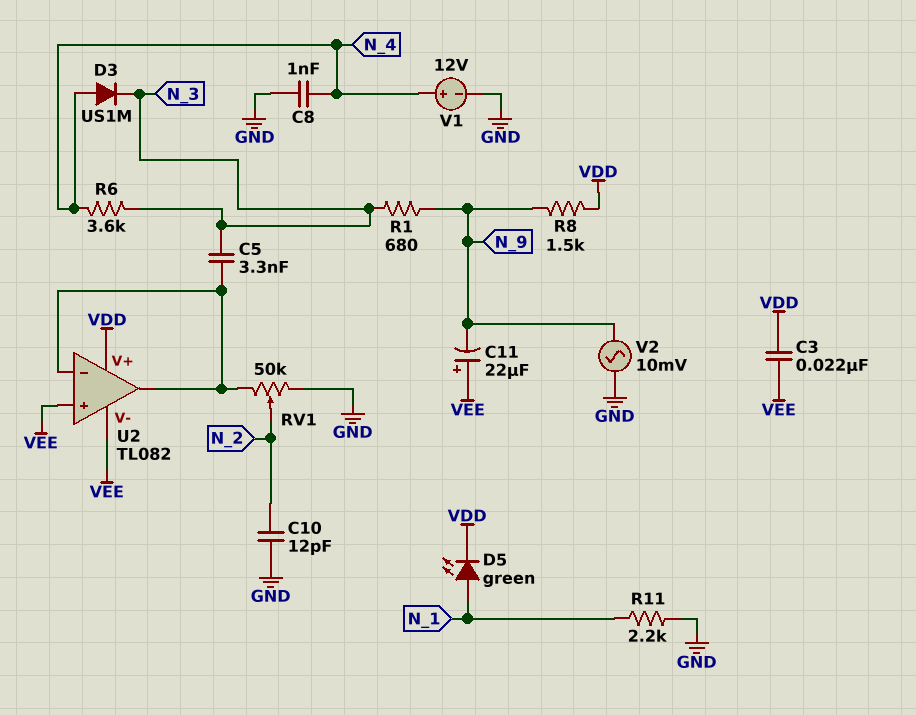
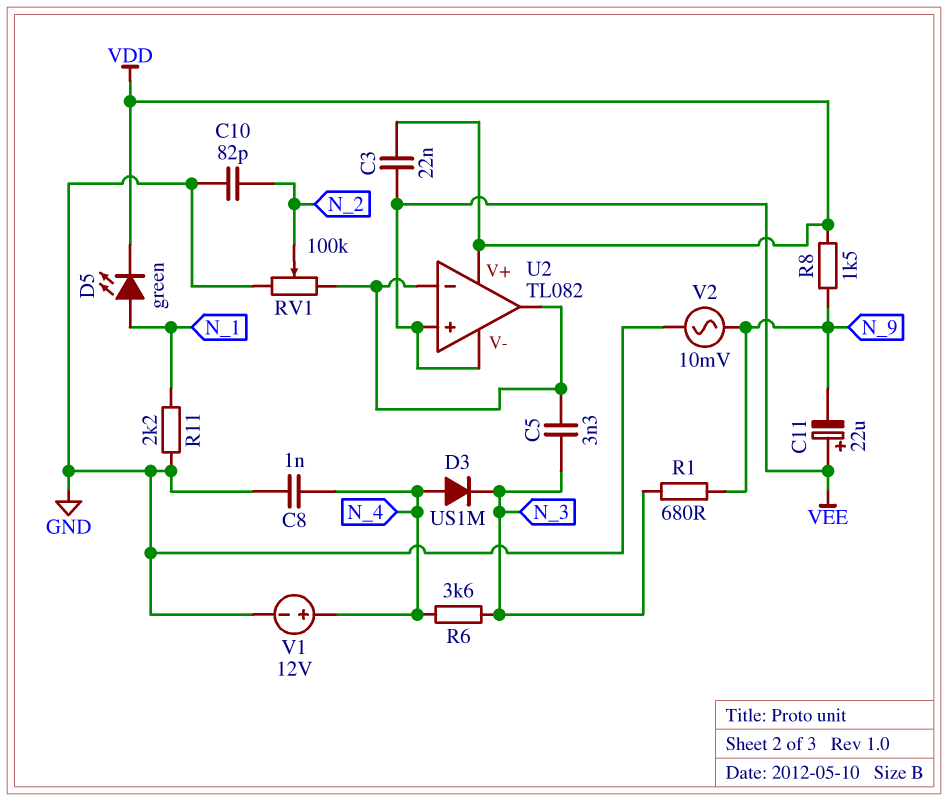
C10: 12pF (GND, N_2) -> 82pF (GND, N_2)
RV1: 50k (GND, U2/in-, wiper N_2) -> 100k (GND, U2/in-, wiper N_2)

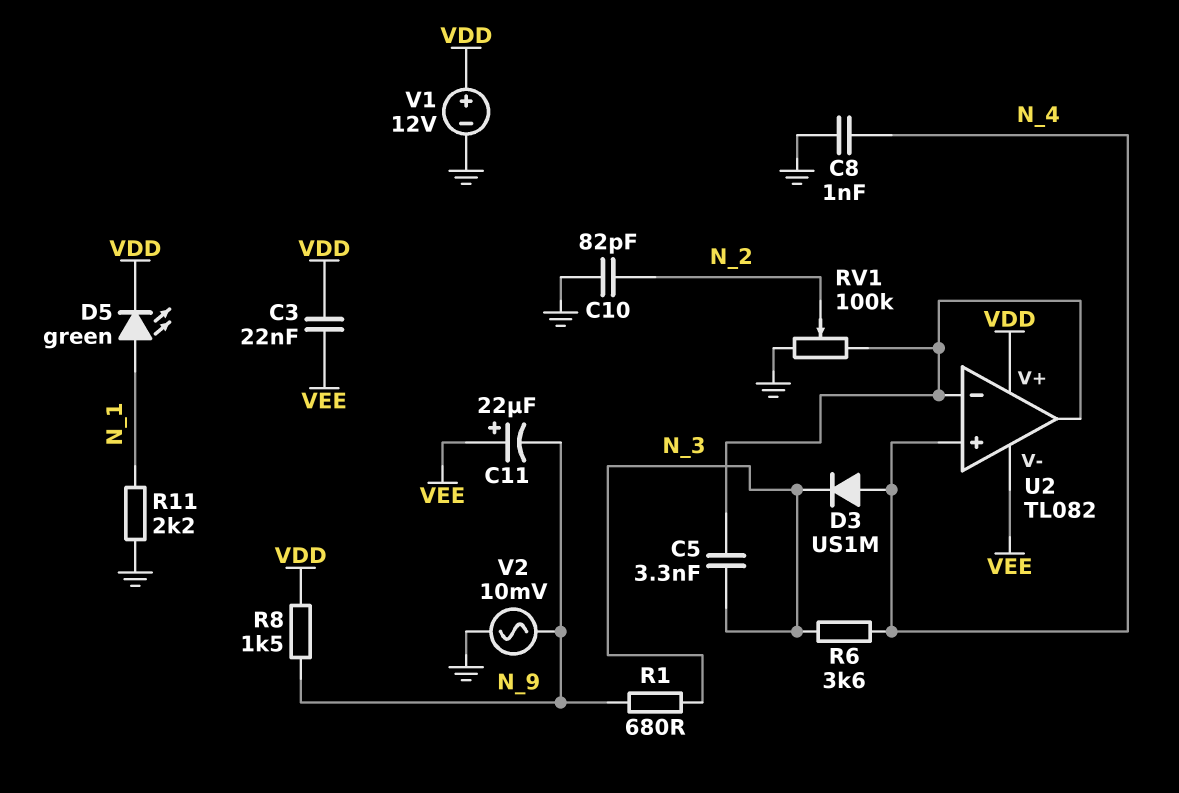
U2 pin in+: VEE -> N_4
V1: 12V (plus N_4, minus GND) -> 12V (plus VDD, minus GND)

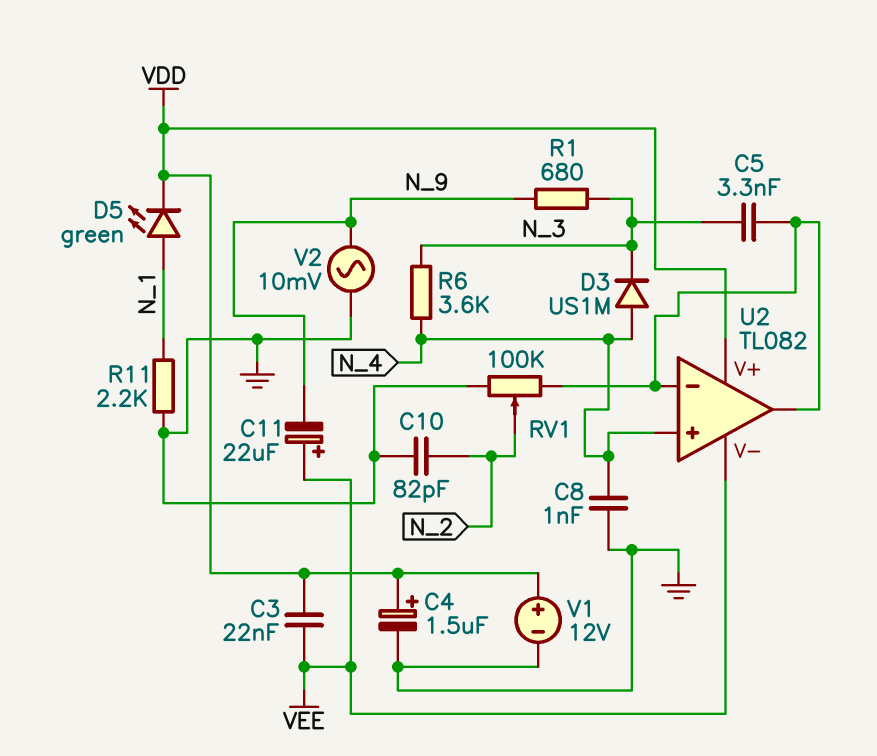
C4: none -> 1.5uF (plus VDD, minus GND)
R8: 1.5k (N_9, VDD) -> none

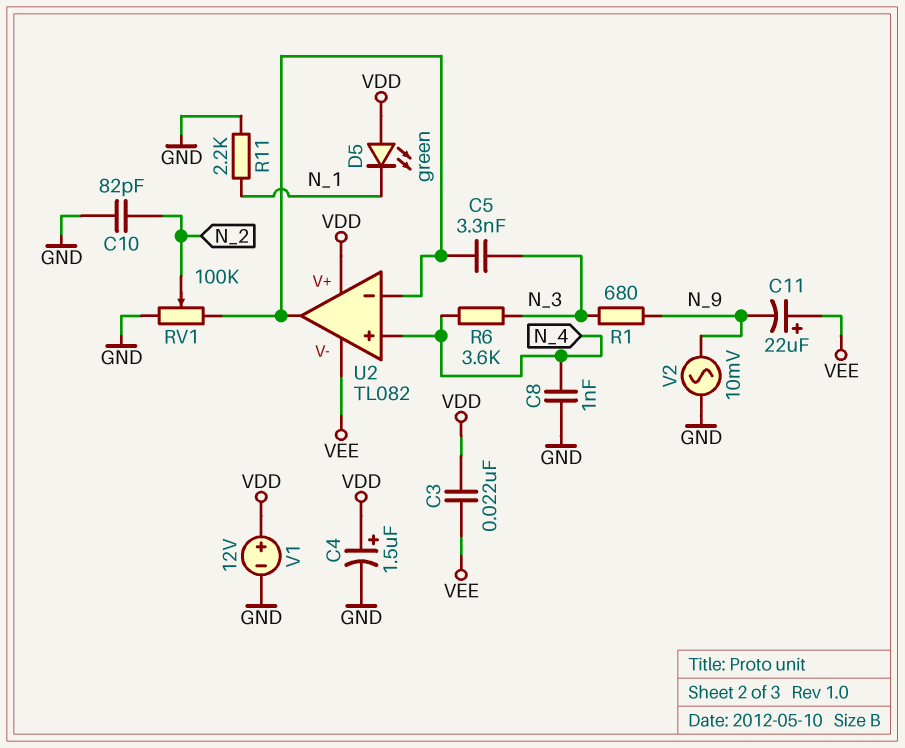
D3: diode US1M (A N_4, K N_3) -> none
D5: LED green (A N_1, K VDD) -> LED green (A VDD, K N_1)

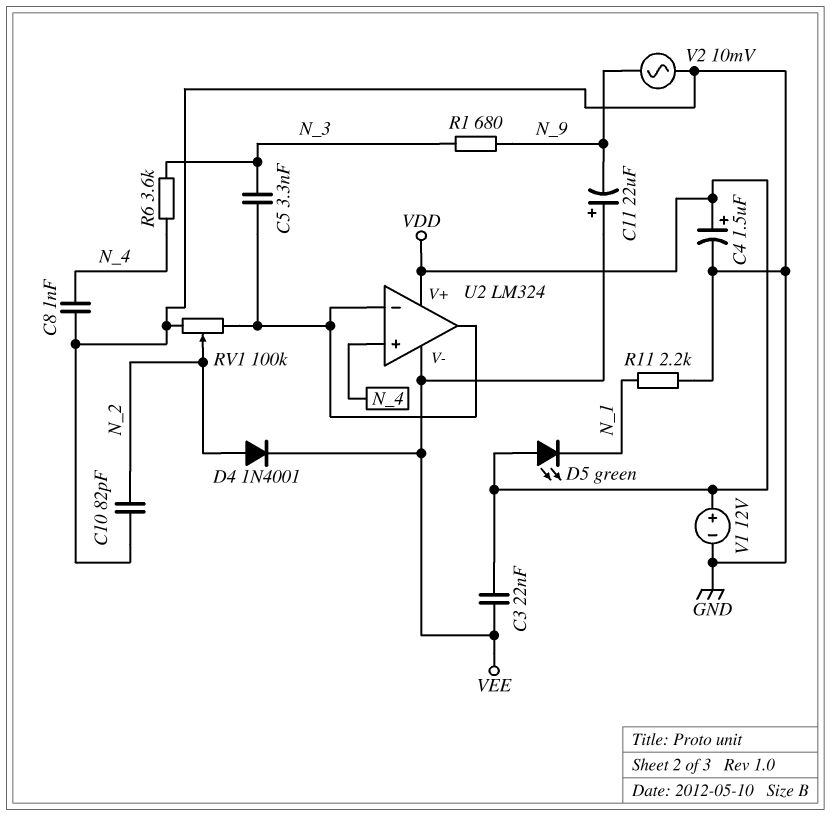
D4: none -> diode 1N4001 (A N_2, K VEE)
U2: TL082 -> LM324

